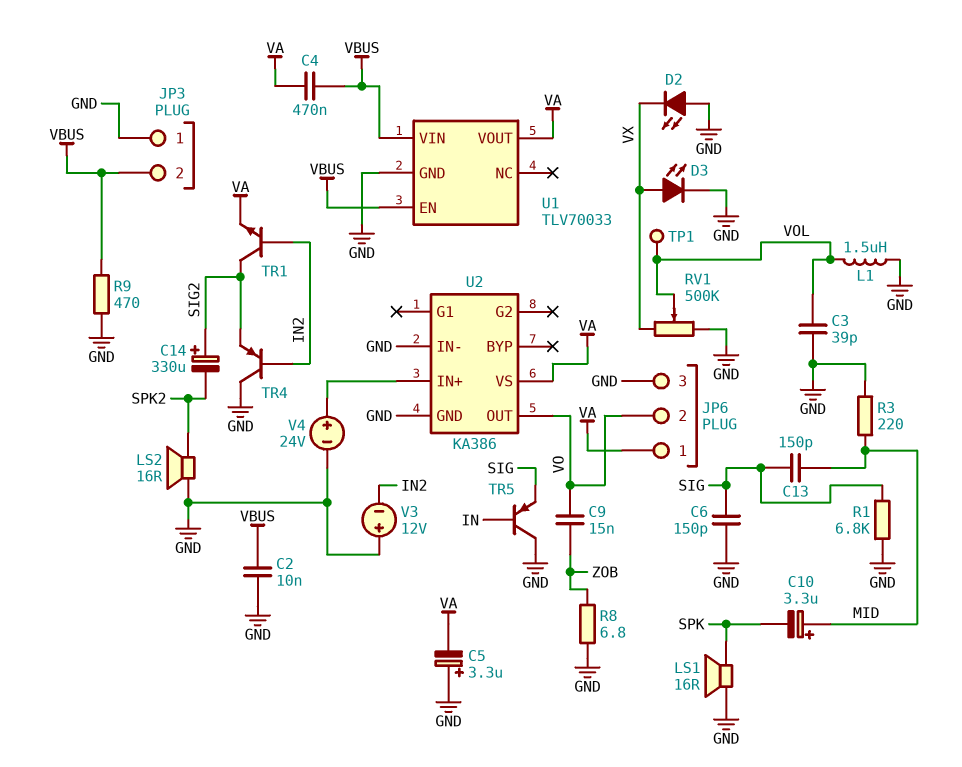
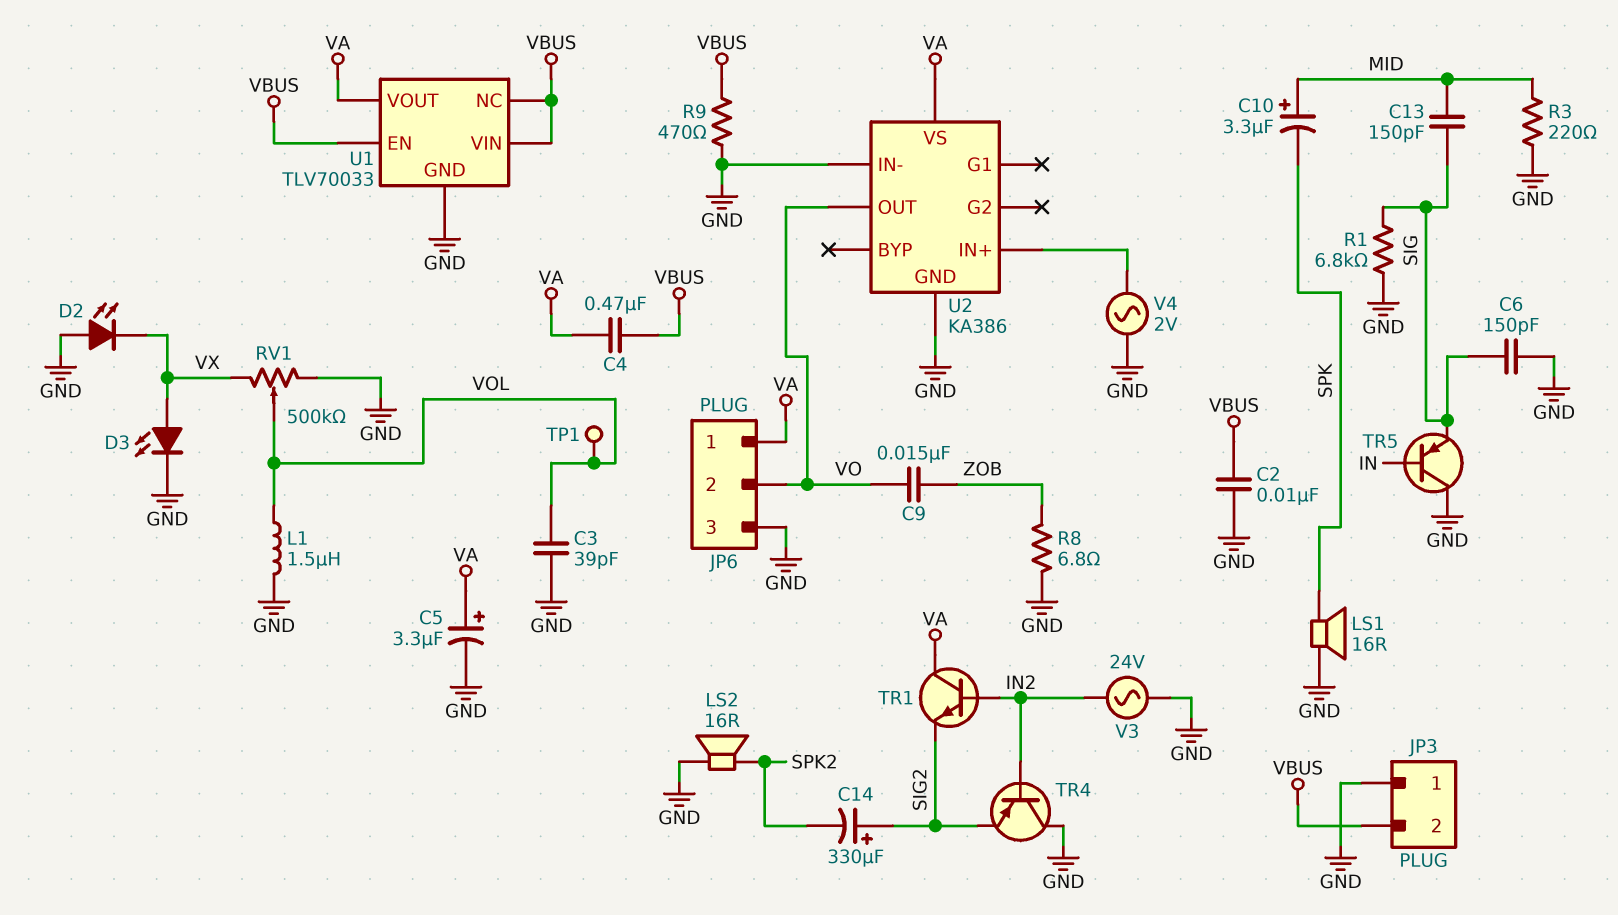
C5: 3.3uF (plus GND, minus VA) -> 3.3uF (plus VA, minus GND)
TR1: NPN (B IN2, C SIG2, E VA) -> NPN (B IN2, C VA, E SIG2)
U1 pin NC: none -> VBUS
V3: 12V (plus GND, minus IN2) -> AC 24V (GND, IN2)
V4: 24V (plus U2/IN+, minus GND) -> AC 2V (GND, U2/IN+)

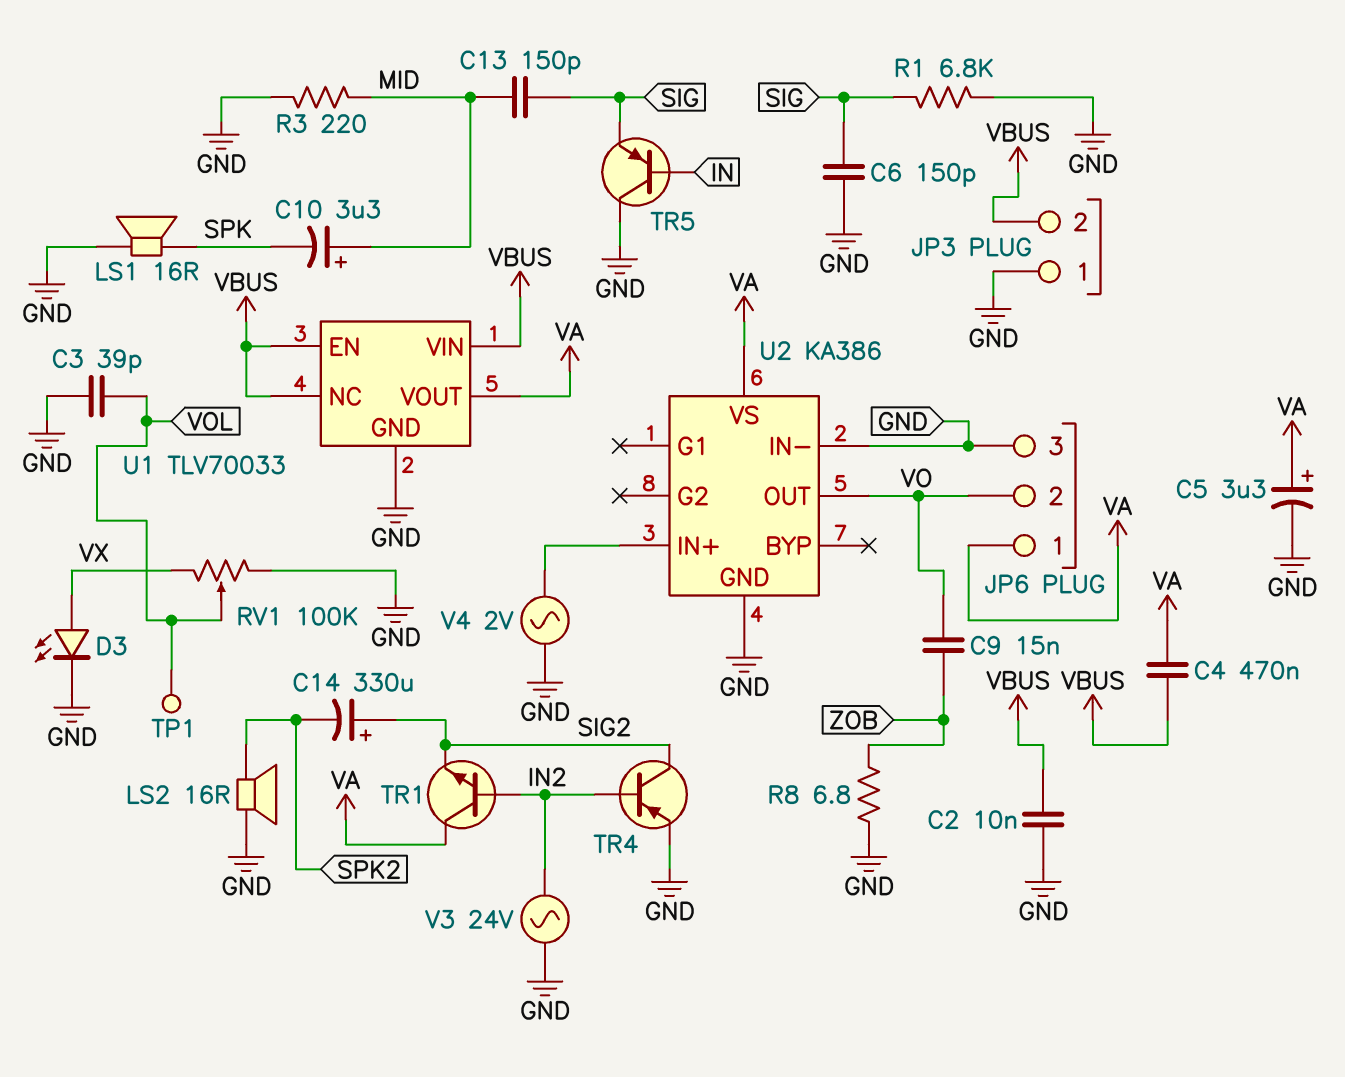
D2: LED (A GND, K VX) -> none
L1: 1.5uH (GND, VOL) -> none
R9: 470 (GND, VBUS) -> none
RV1: 500k (GND, VX, wiper VOL) -> 100k (GND, VX, wiper VOL)
TR4: PNP (B IN2, C GND, E SIG2) -> PNP (B IN2, C SIG2, E GND)

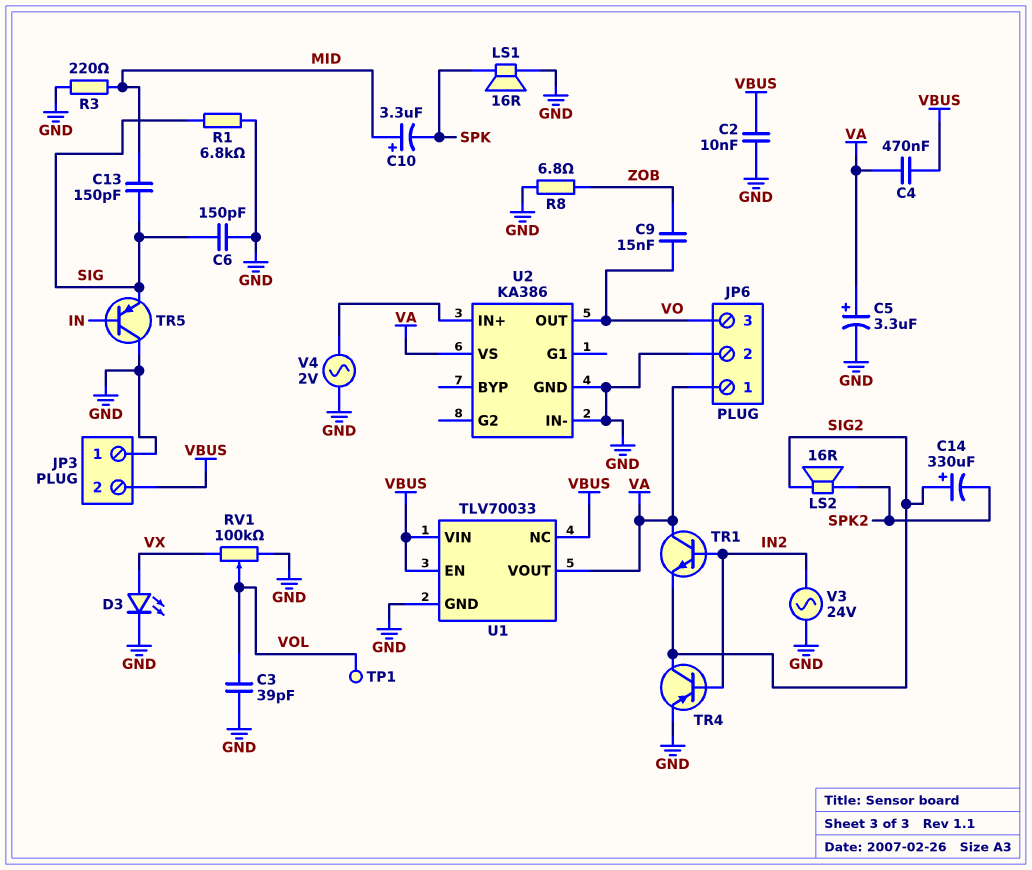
JP6 pin 2: VO -> GND
JP6 pin 3: GND -> VO
LS2: speaker 16R (GND, SPK2) -> speaker 16R (SIG2, SPK2)

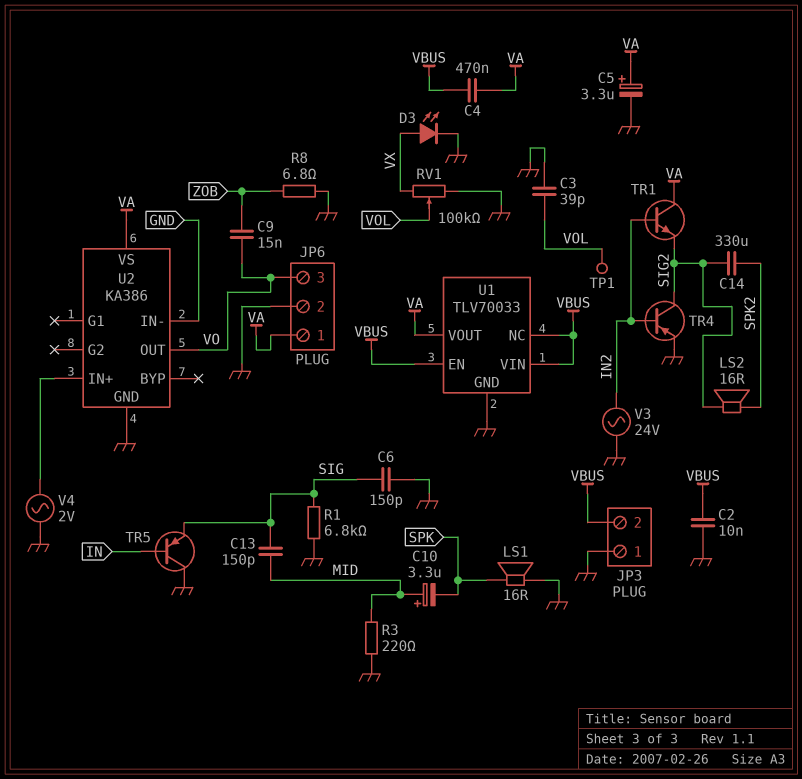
C14: 330uF (plus SIG2, minus SPK2) -> 330uF (SIG2, SPK2)

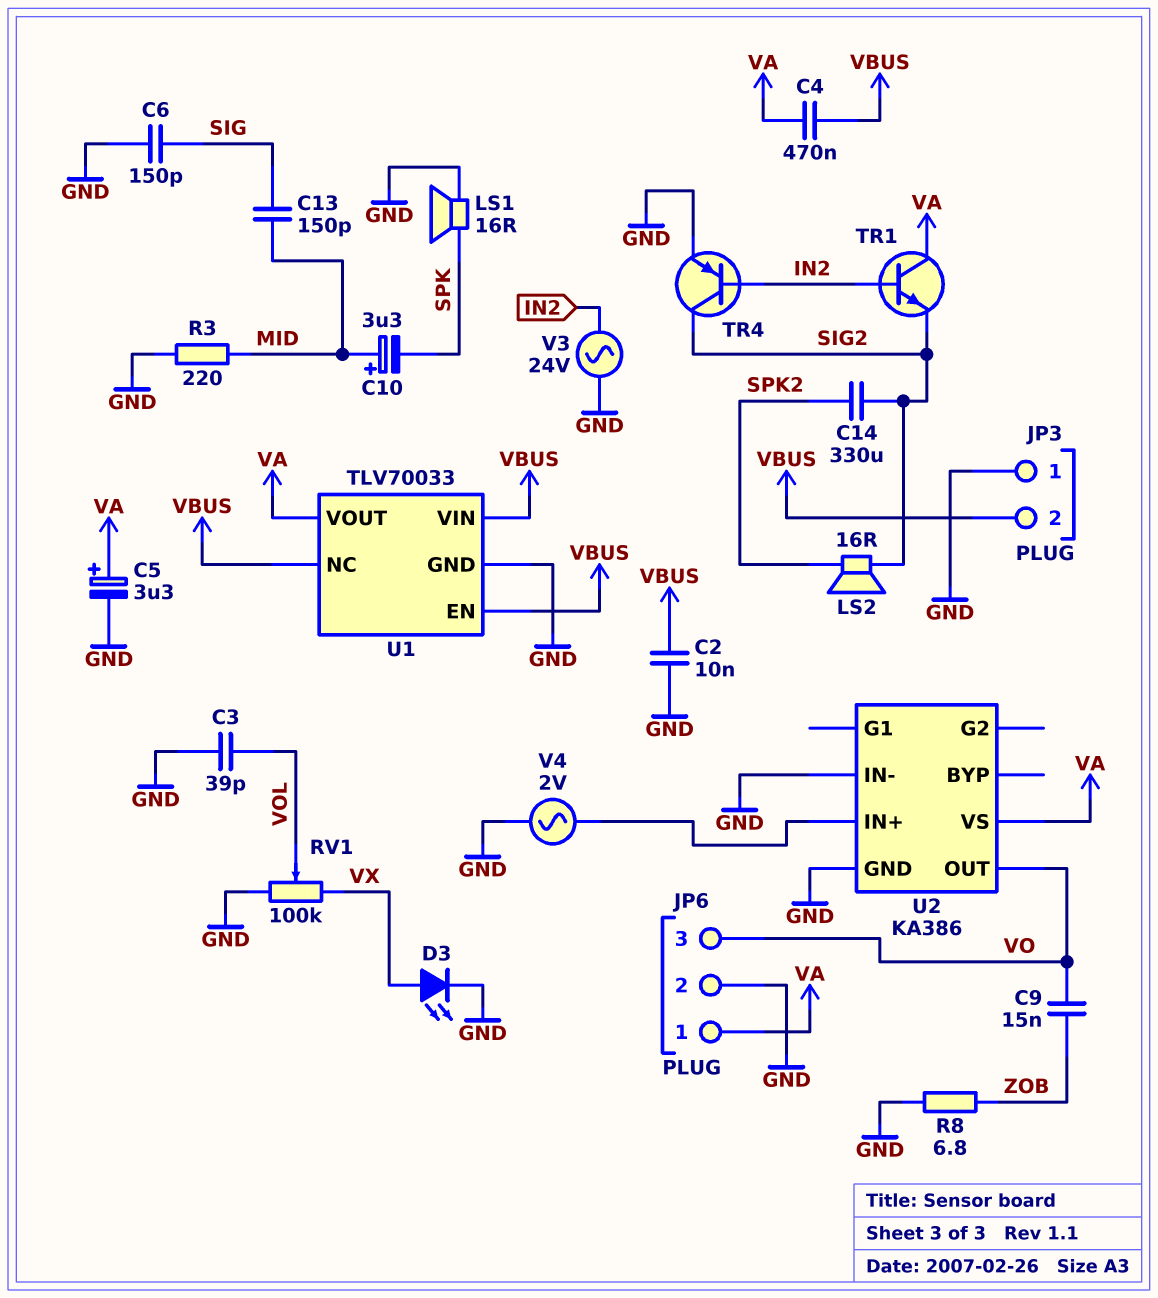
R1: 6.8k (GND, SIG) -> none
TP1: test point (VOL) -> none
TR5: PNP (B IN, C GND, E SIG) -> none

